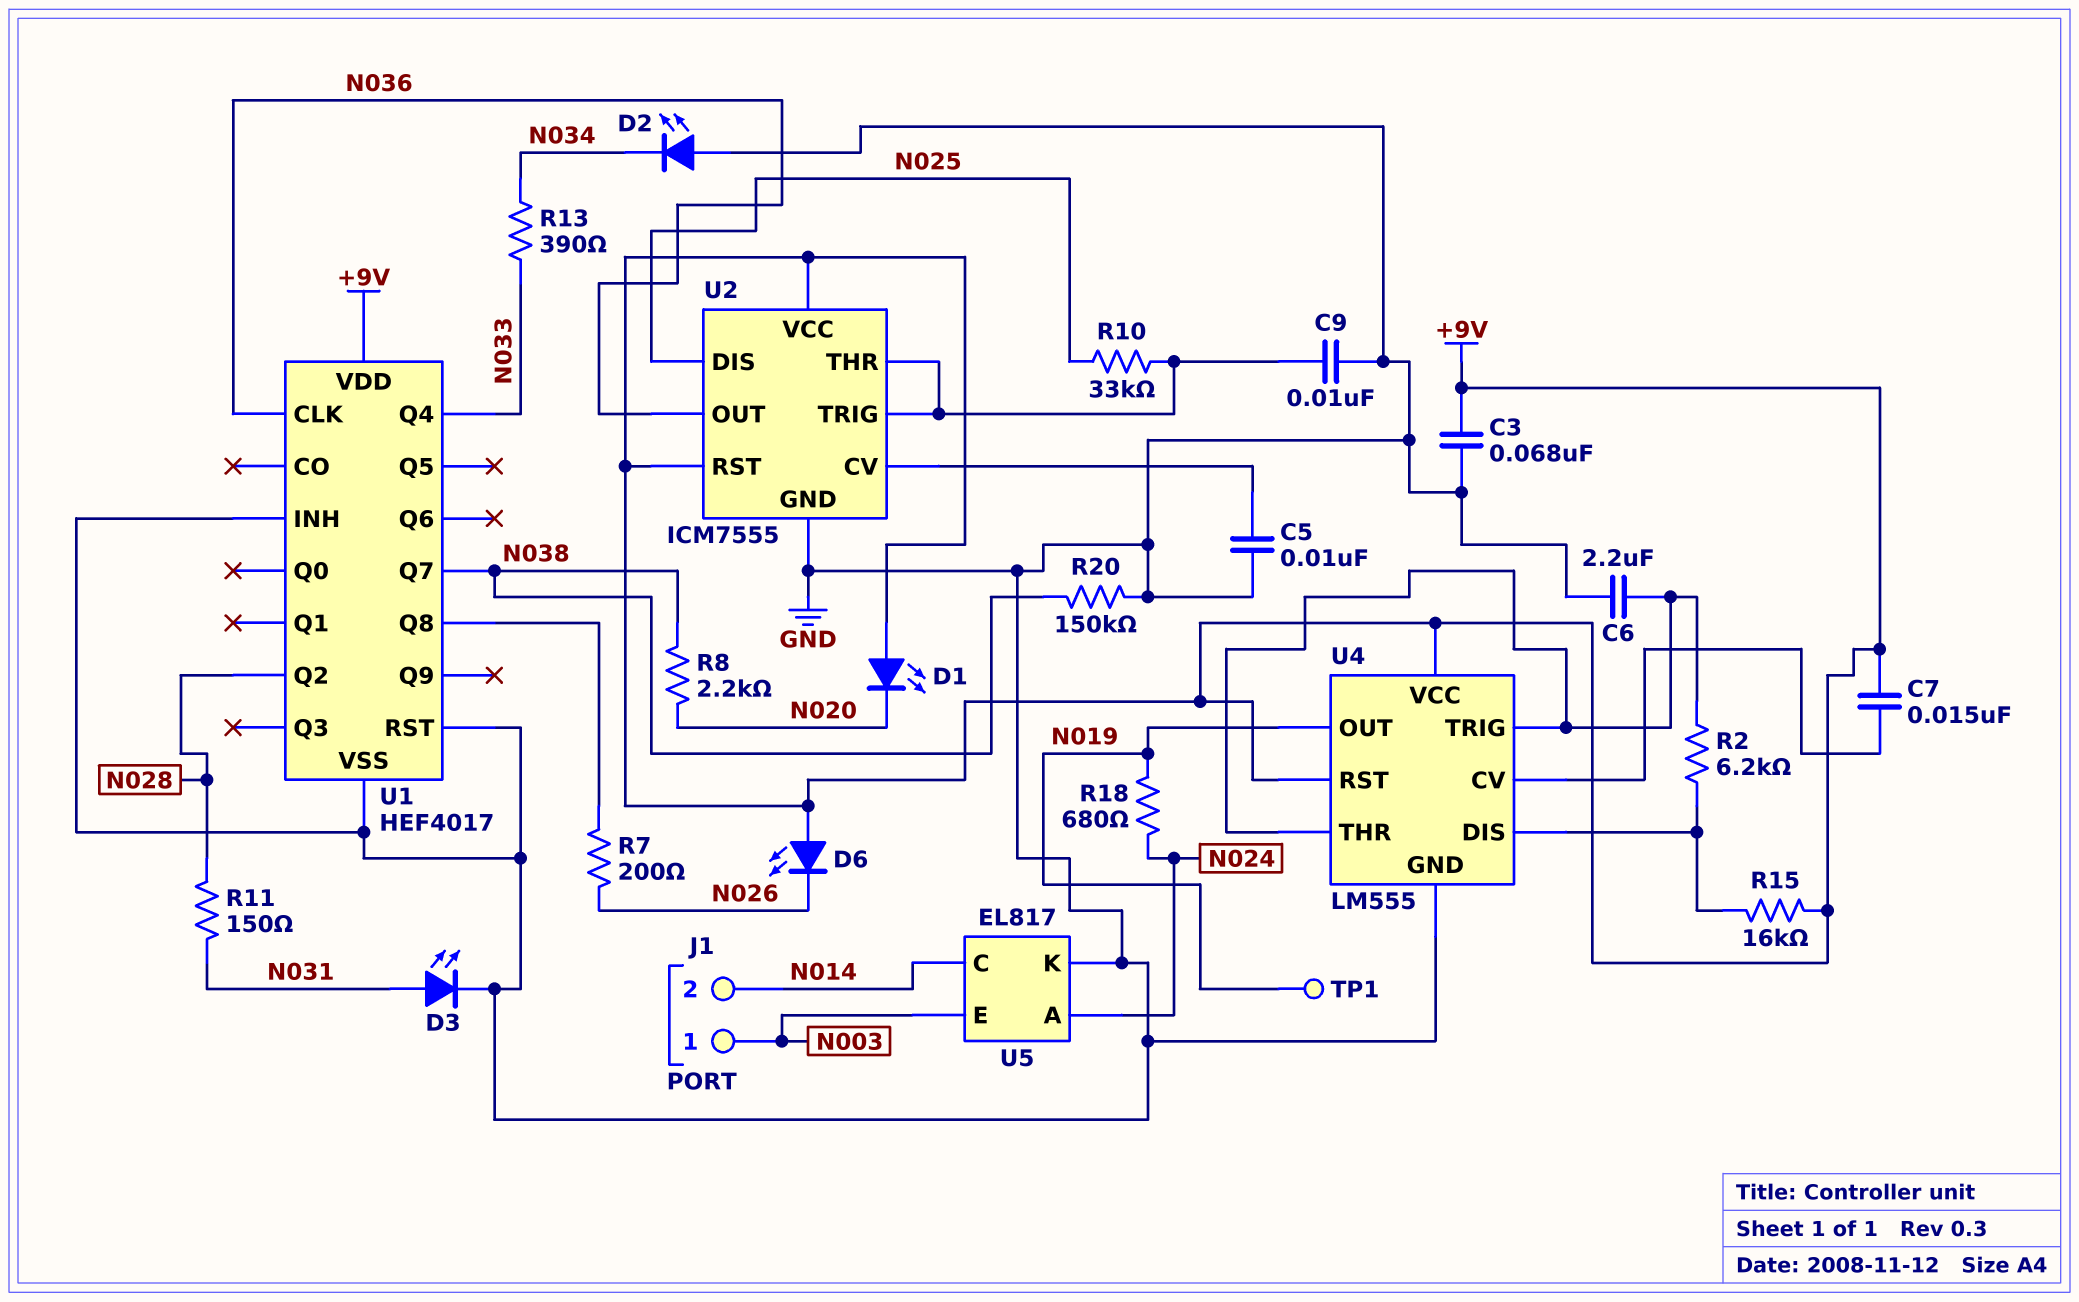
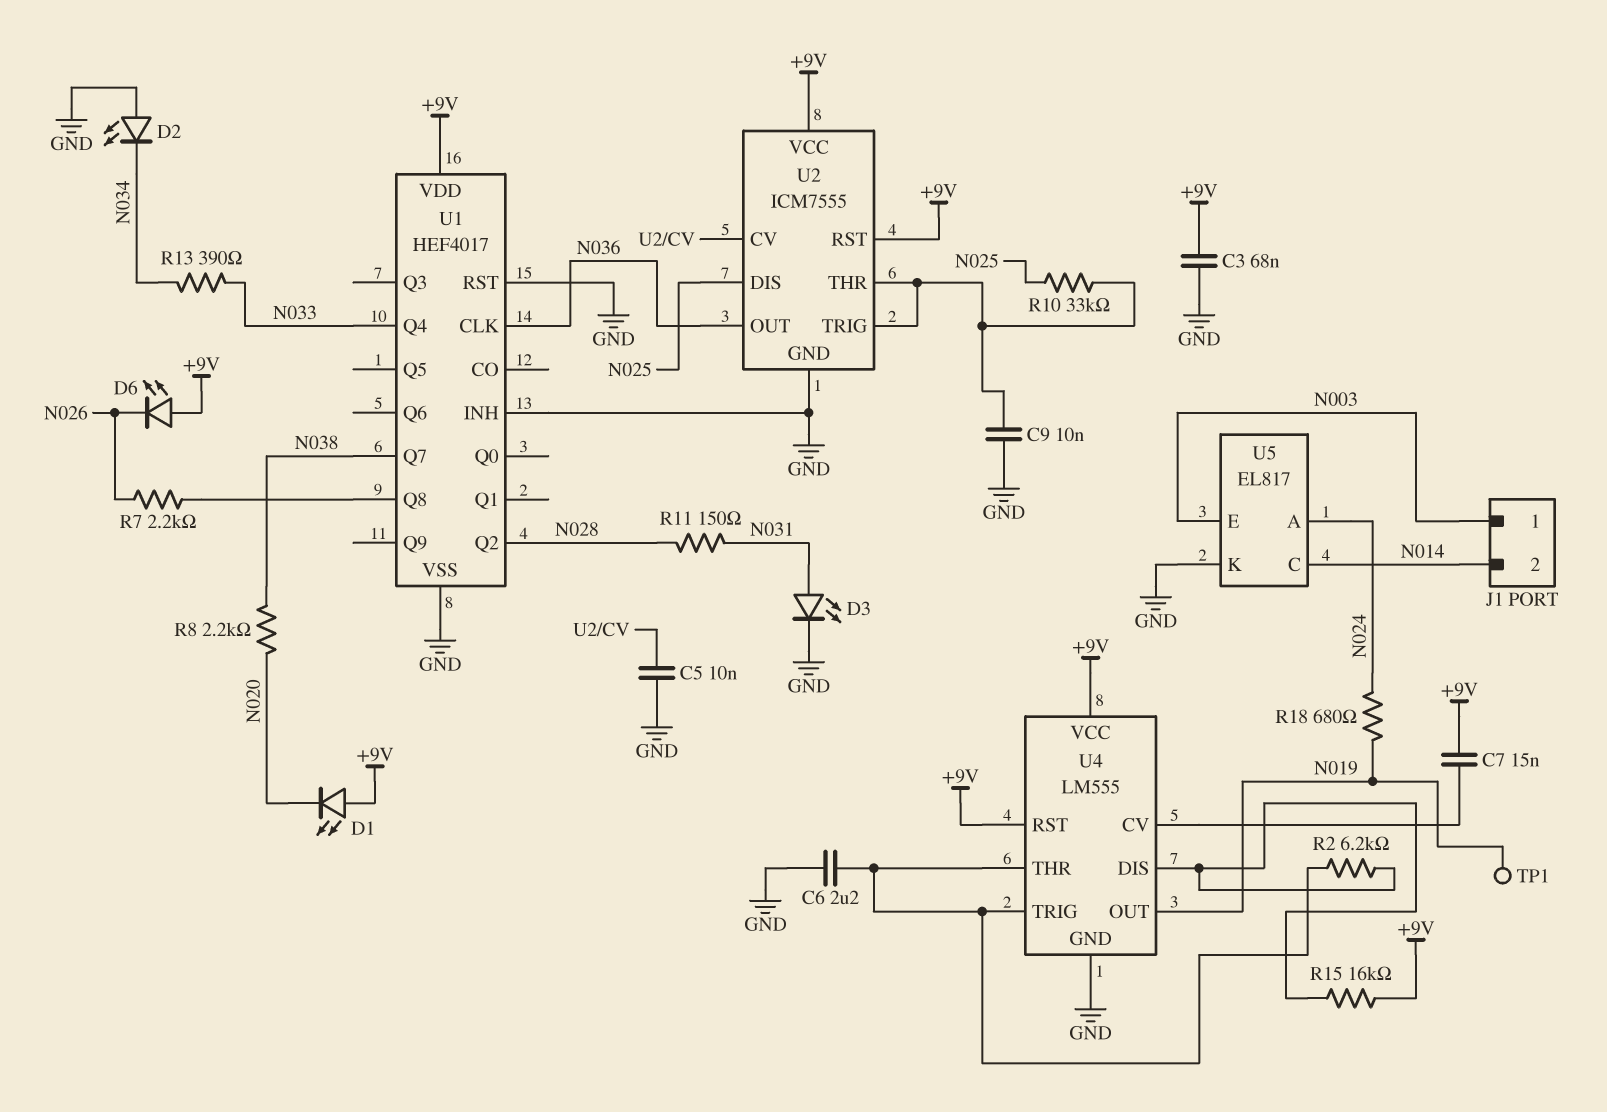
R7: 200 (N026, U1/Q8) -> 2.2k (N026, U1/Q8)
R20: 150k (GND, N038) -> none

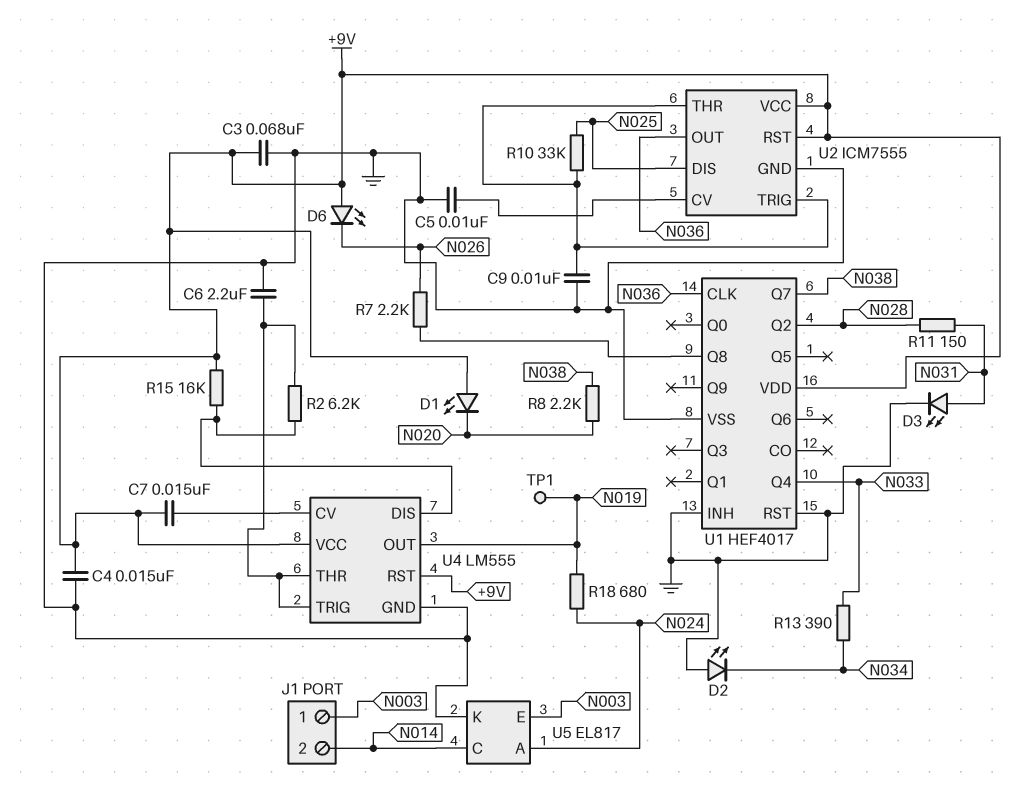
C4: none -> 15nF (+9V, GND)

